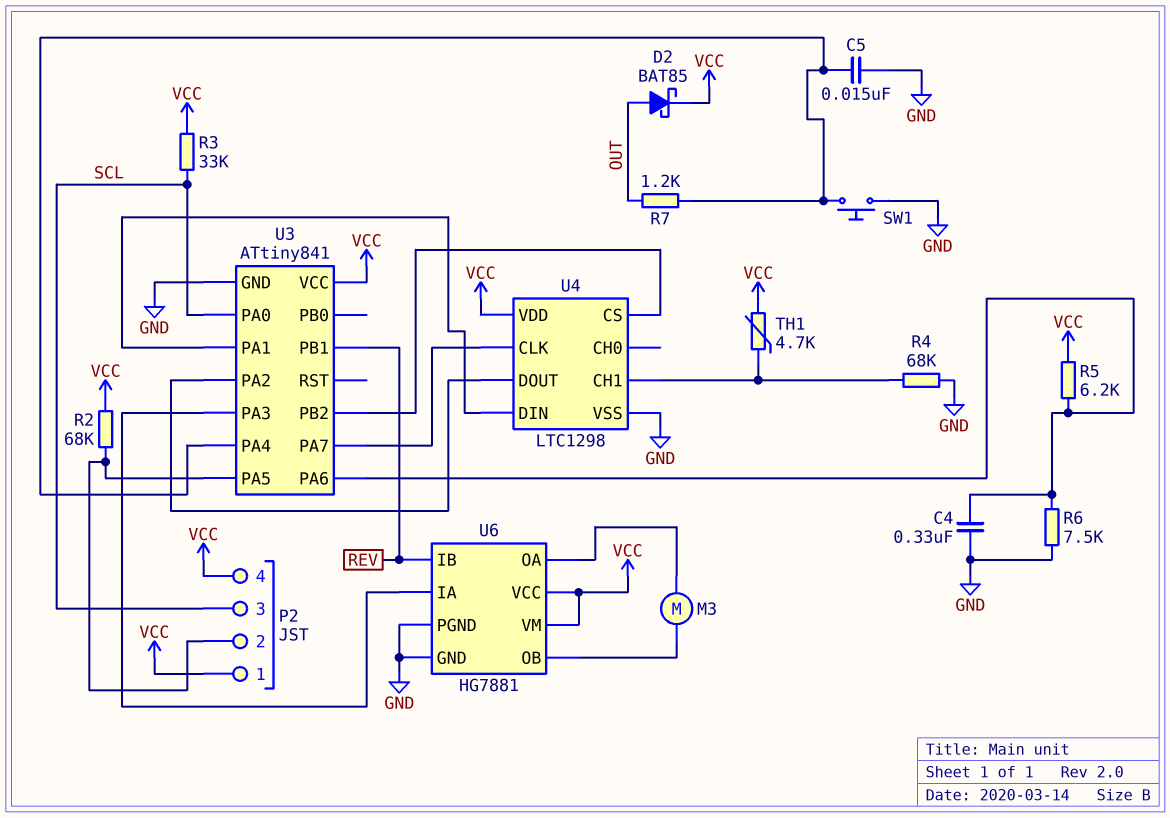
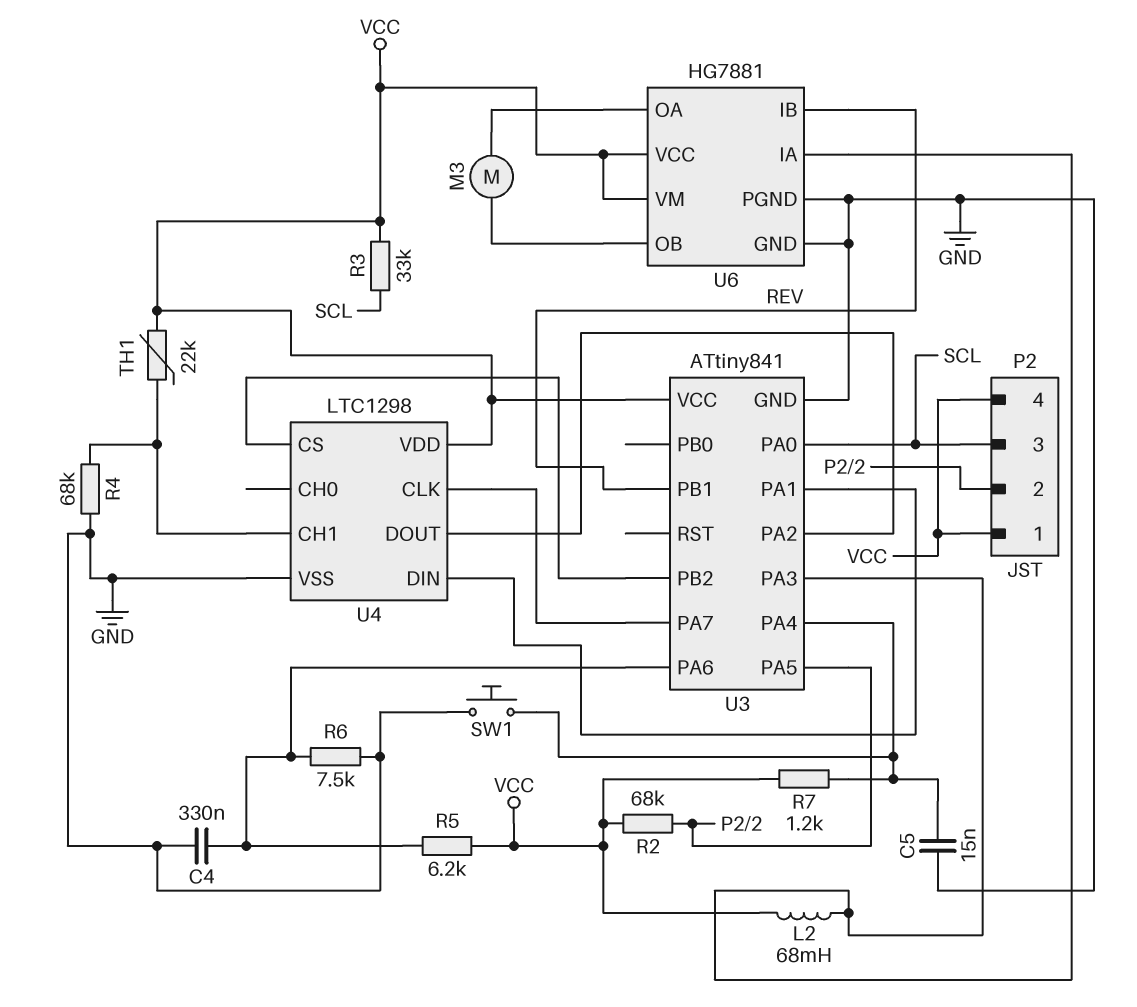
D2: schottky BAT85 (A OUT, K VCC) -> none
L2: none -> 68mH (U3/PA3, VCC)
R7: 1.2k (OUT, U3/PA4) -> 1.2k (U3/PA4, VCC)
TH1: 4.7k (U4/CH1, VCC) -> 22k (U4/CH1, VCC)

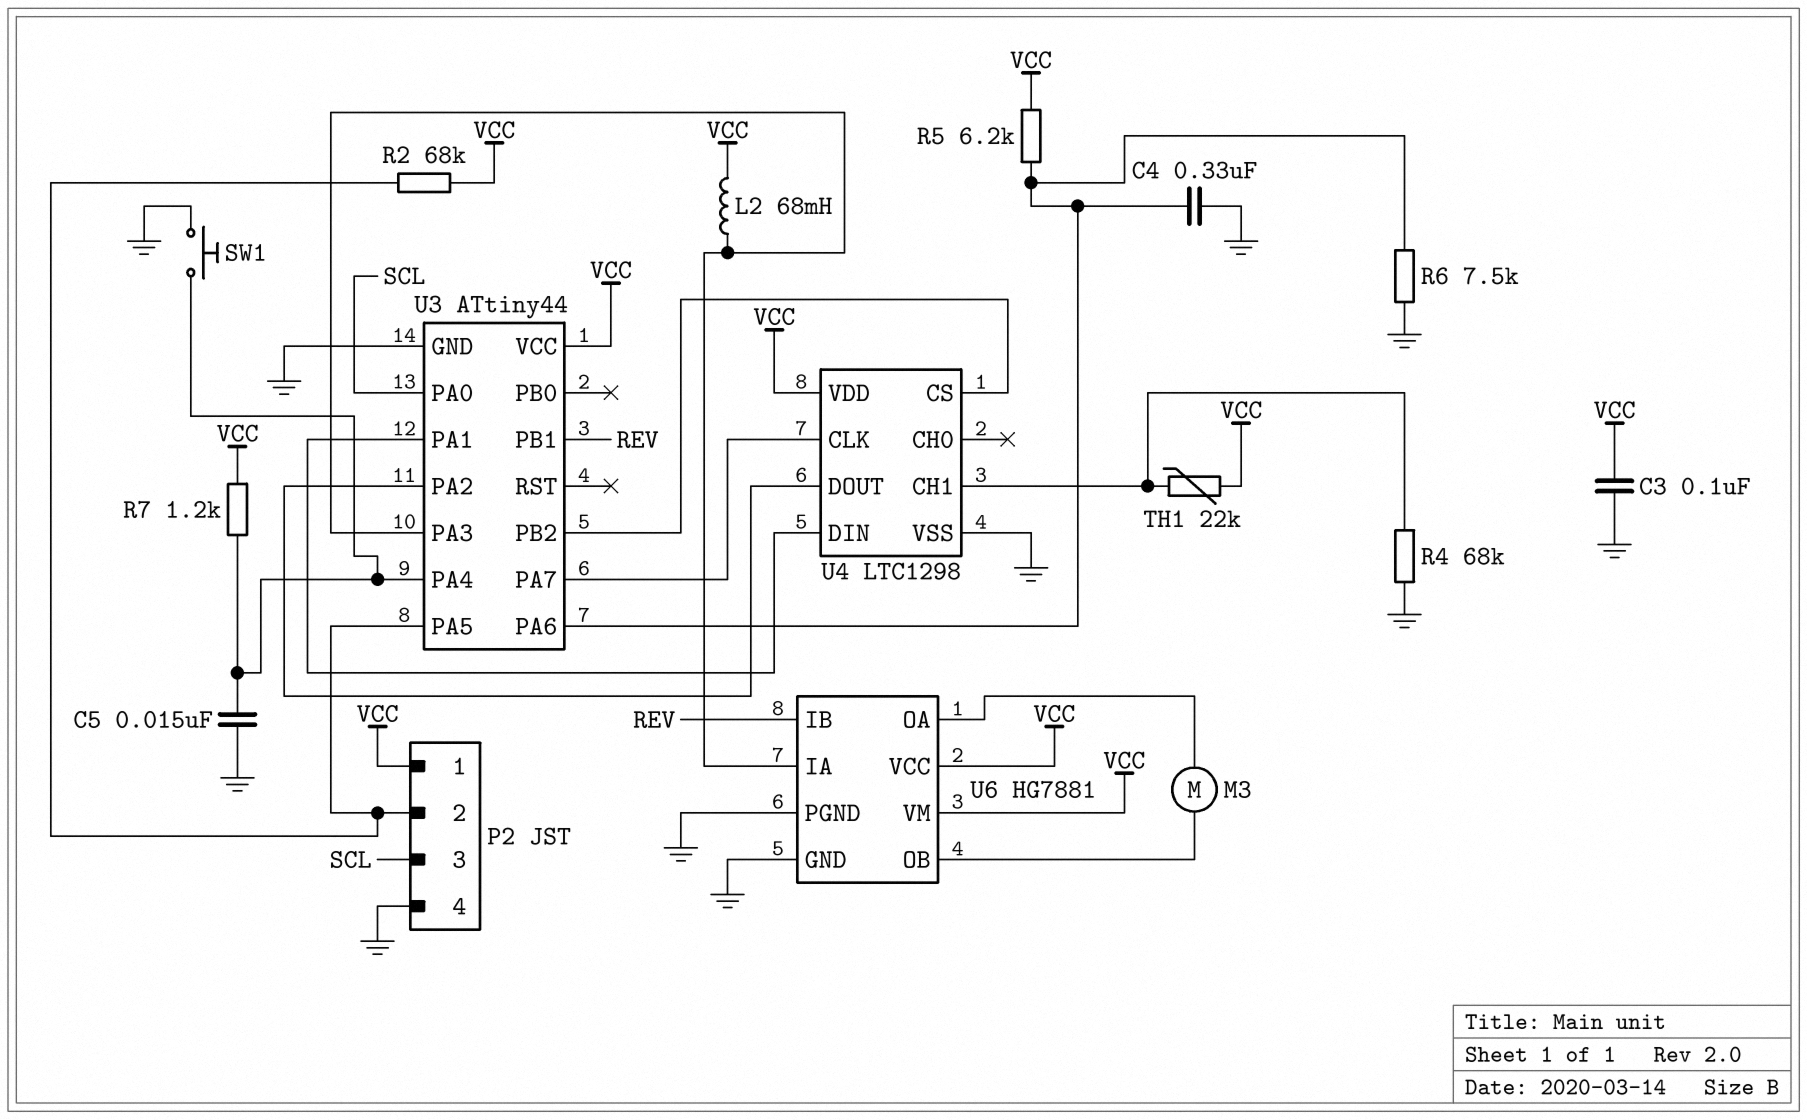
C3: none -> 100nF (GND, VCC)
P2 pin 4: VCC -> GND
R3: 33k (SCL, VCC) -> none
U3: ATtiny841 -> ATtiny44

